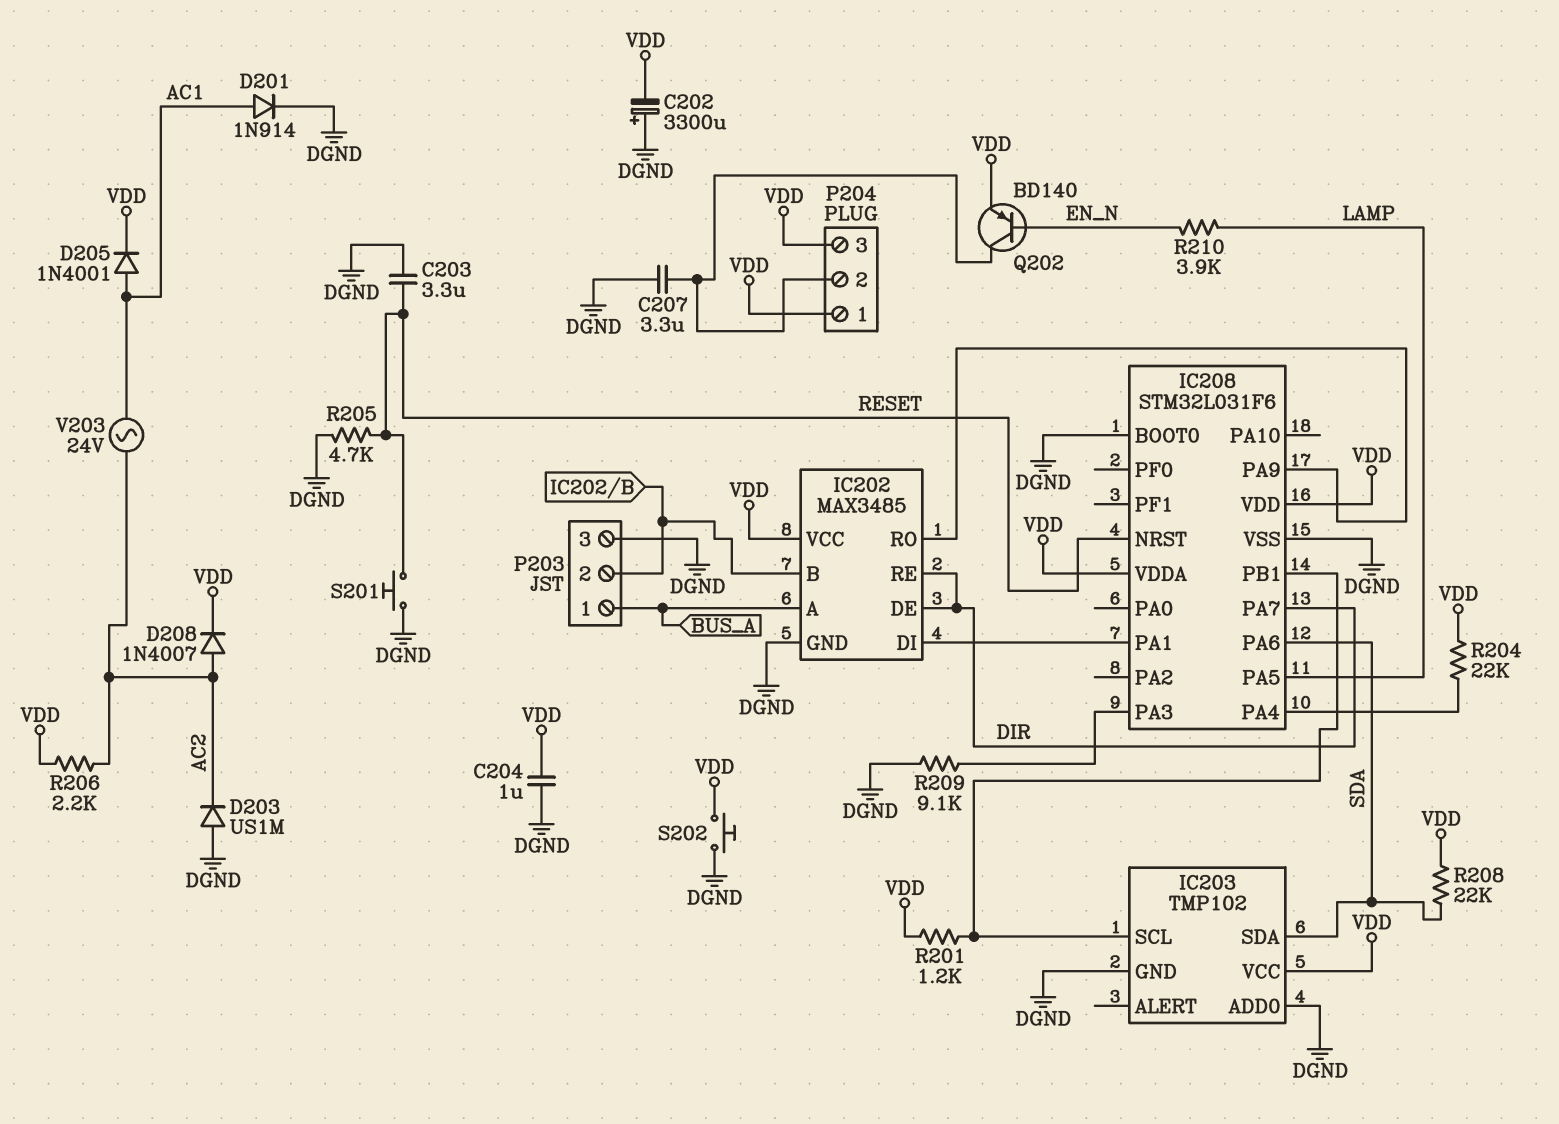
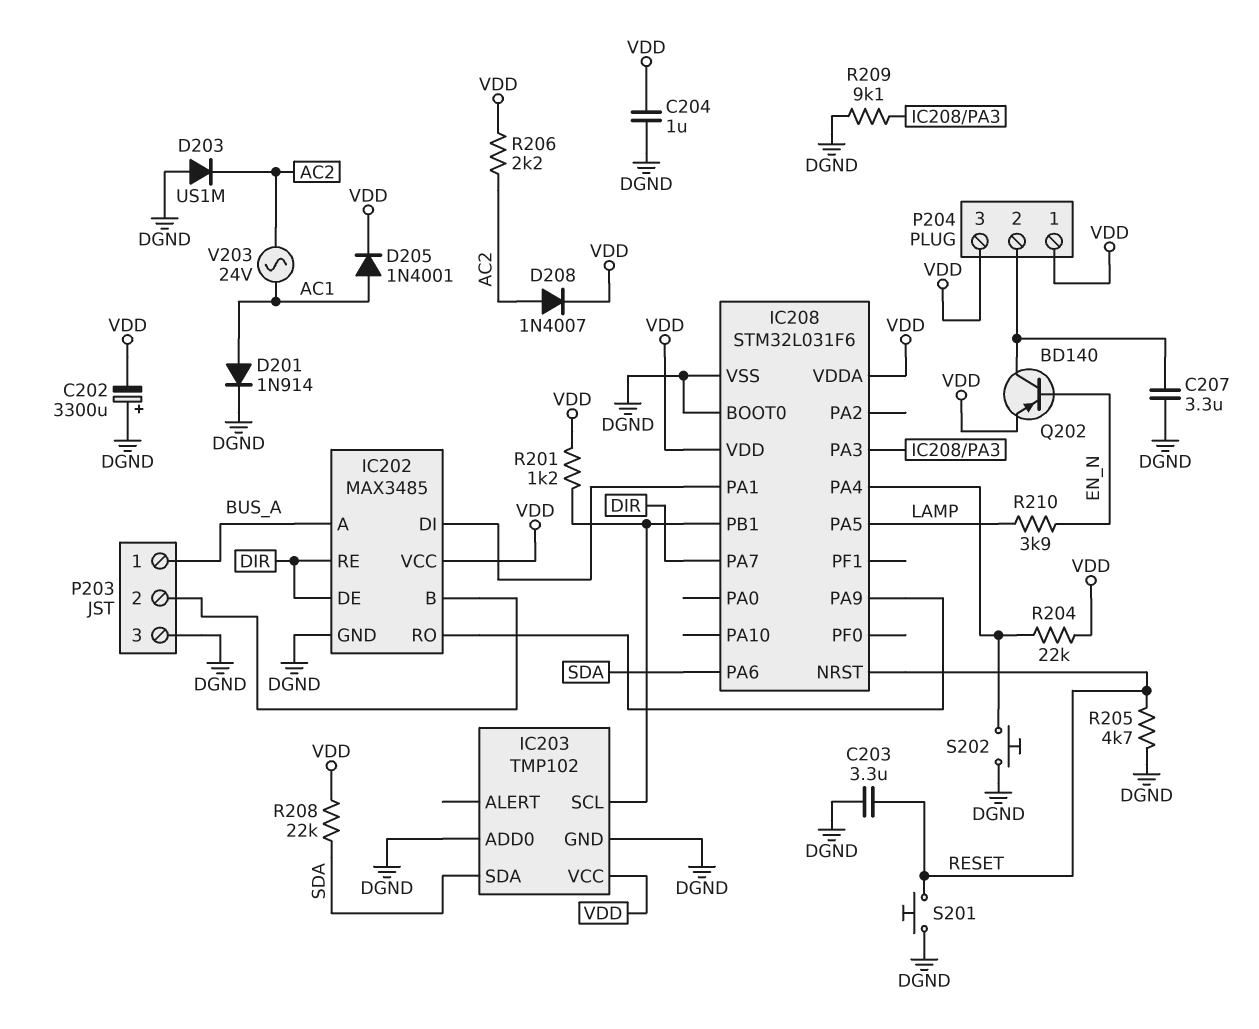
S202: button (DGND, VDD) -> button (DGND, IC208/PA4)

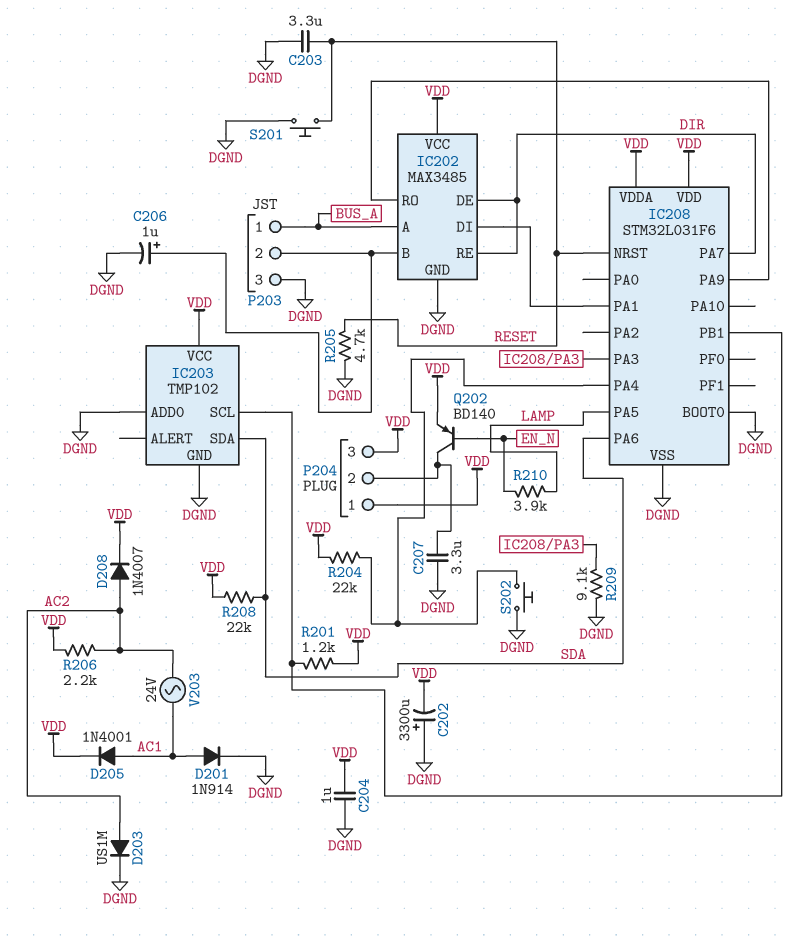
C206: none -> 1uF (plus IC202/B, minus DGND)
D203: diode US1M (A DGND, K AC2) -> diode US1M (A AC2, K DGND)

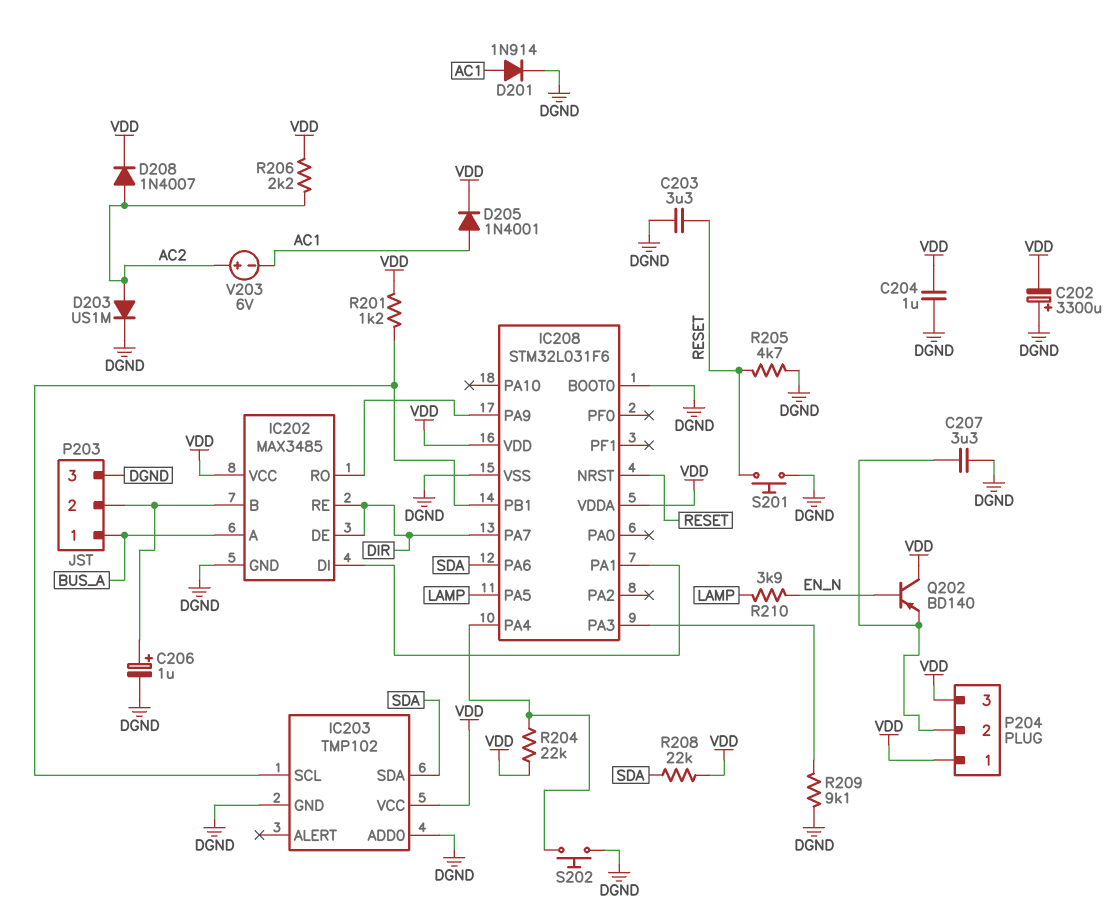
Q202: PNP BD140 (B EN_N, C P204/2, E VDD) -> PNP BD140 (B EN_N, C VDD, E P204/2)
V203: AC 24V (AC1, AC2) -> 6V (plus AC2, minus AC1)

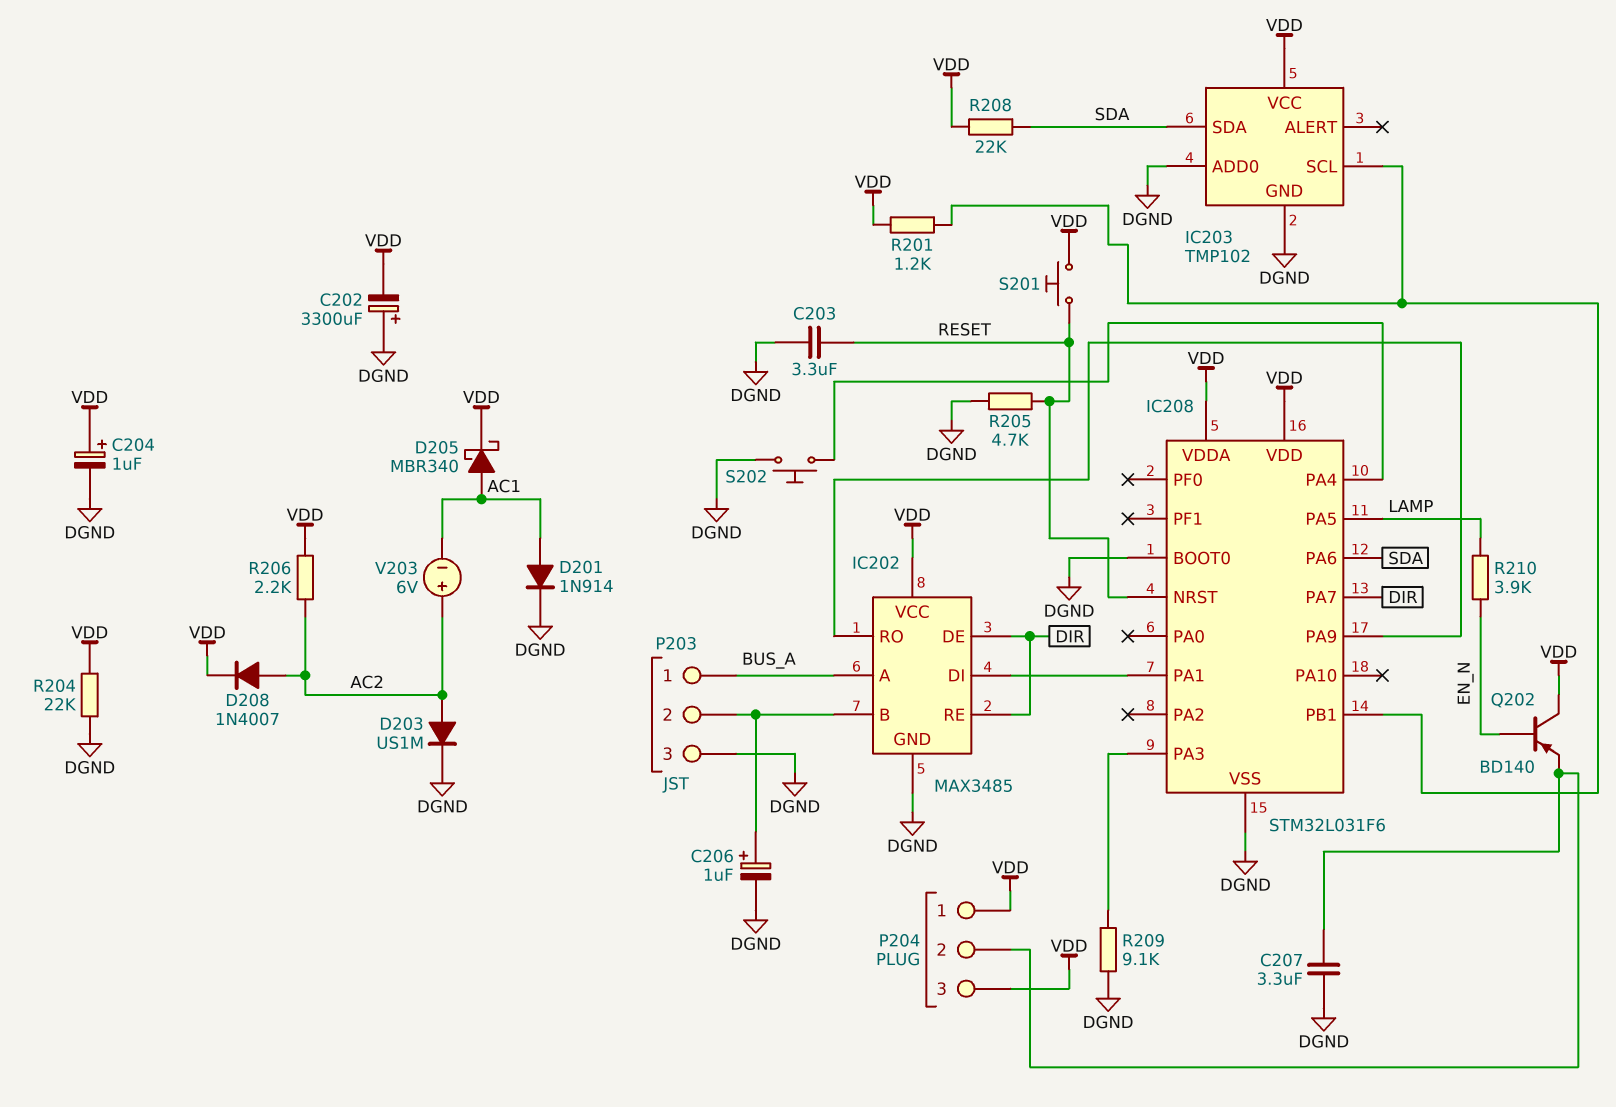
C204: 1uF (DGND, VDD) -> 1uF (plus VDD, minus DGND)
D205: diode 1N4001 (A AC1, K VDD) -> schottky MBR340 (A AC1, K VDD)
R204: 22k (IC208/PA4, VDD) -> 22k (DGND, VDD)
S201: button (DGND, RESET) -> button (RESET, VDD)

